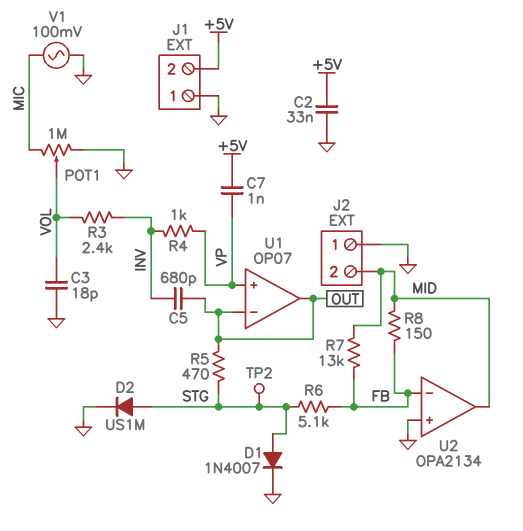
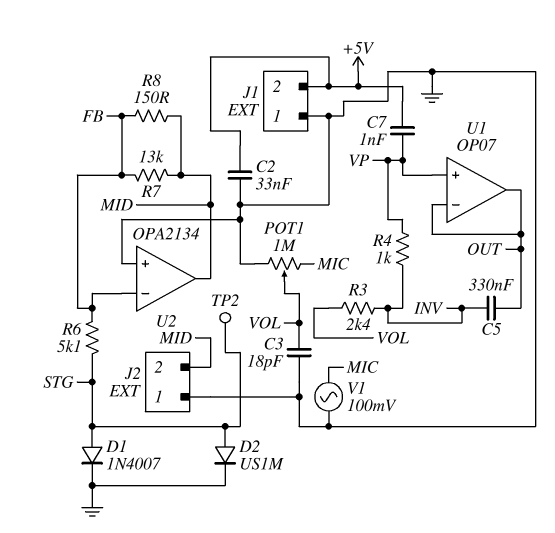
C5: 680pF (INV, OUT) -> 330nF (INV, OUT)
R5: 470 (OUT, STG) -> none

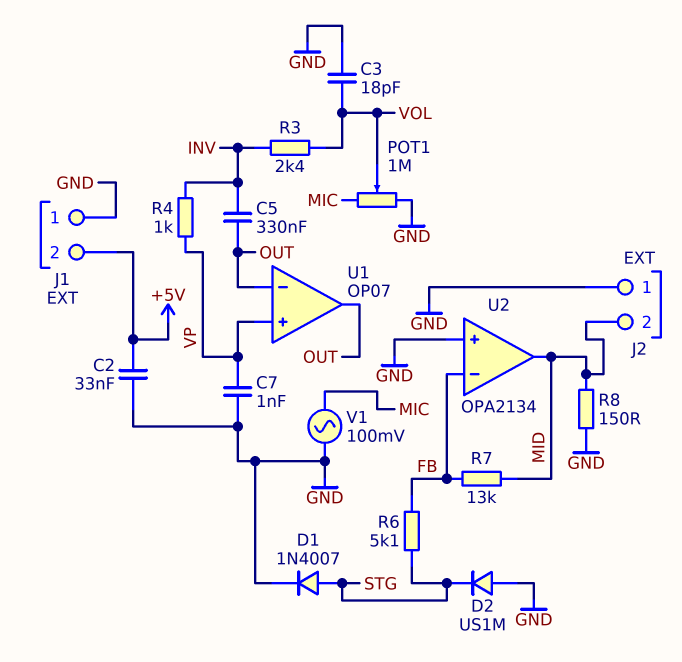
C7: 1nF (+5V, VP) -> 1nF (GND, VP)
D2: diode US1M (A STG, K GND) -> diode US1M (A GND, K STG)
R8: 150 (FB, MID) -> 150 (GND, MID)
TP2: test point (STG) -> none

